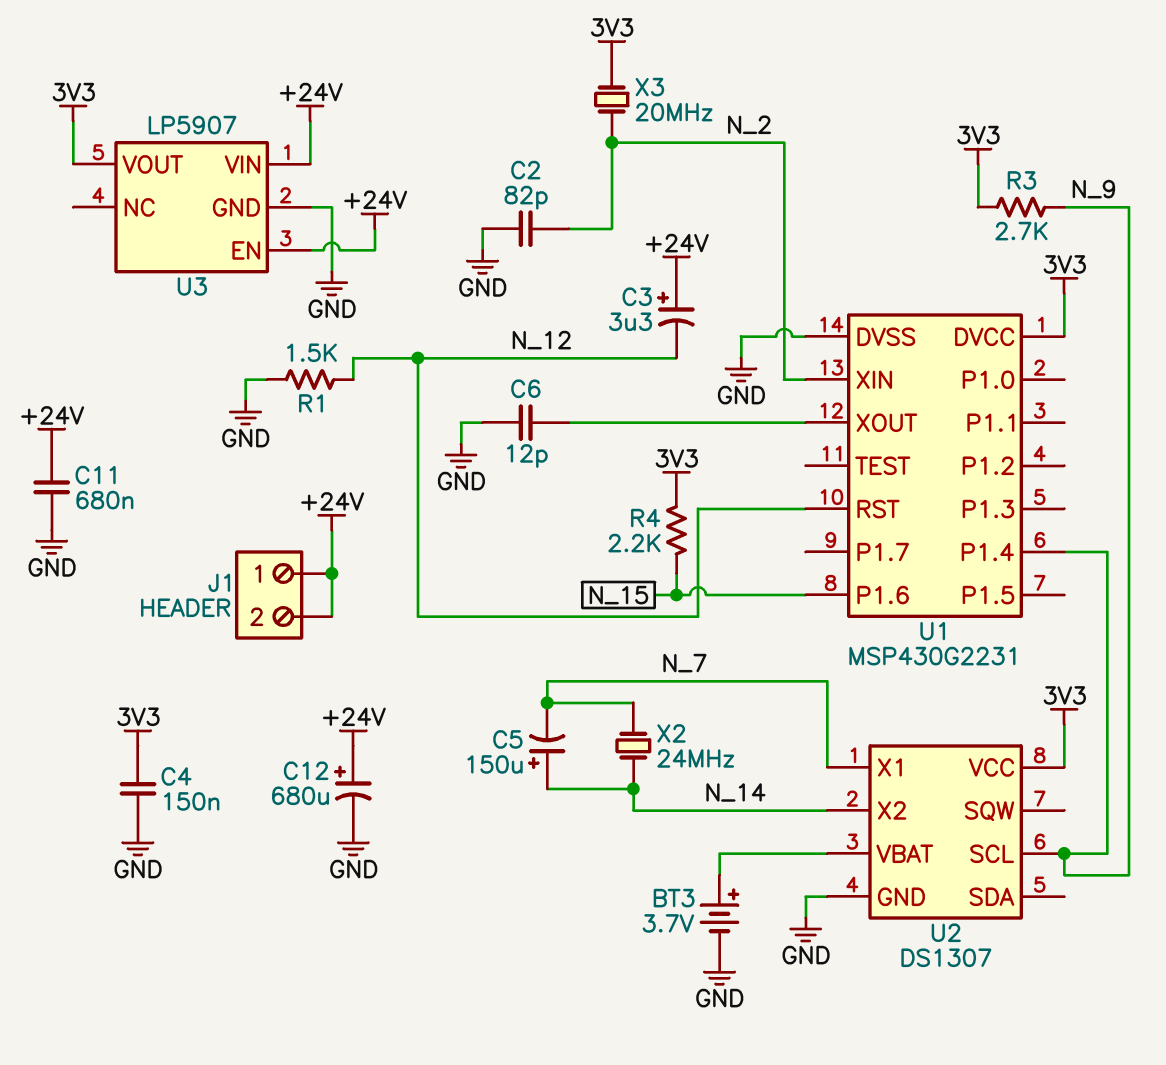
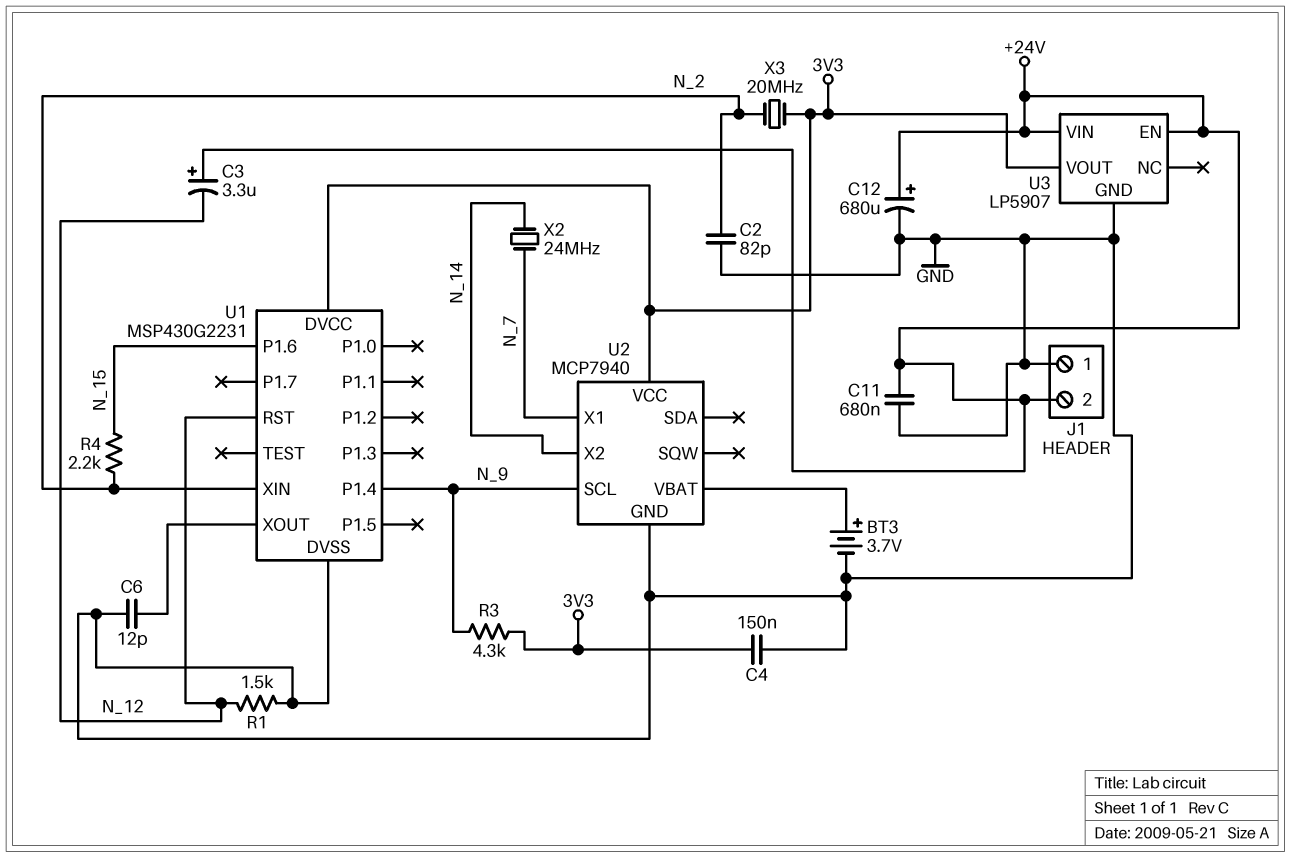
C5: 150uF (plus N_14, minus N_7) -> none
J1 pin 1: +24V -> GND
R3: 2.7k (3V3, N_9) -> 4.3k (3V3, N_9)
R4: 2.2k (3V3, N_15) -> 2.2k (N_2, N_15)
U2: DS1307 -> MCP7940

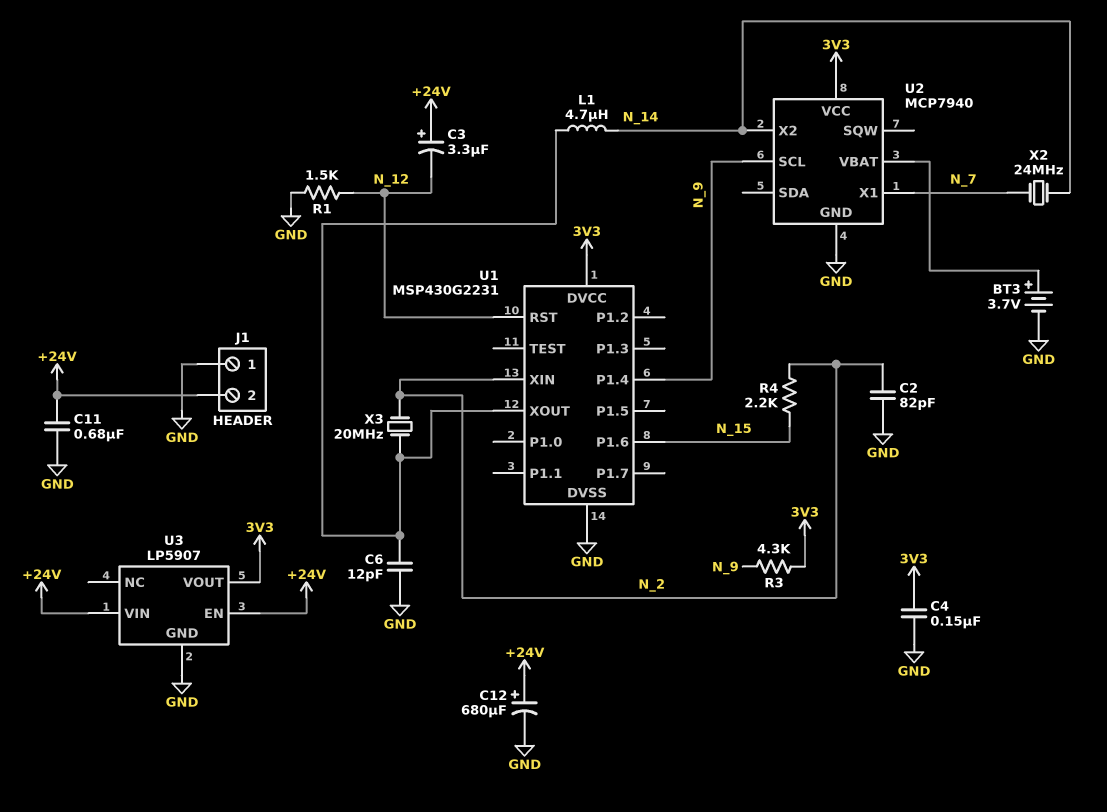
L1: none -> 4.7uH (N_14, U1/XOUT)
X3: 20MHz (3V3, N_2) -> 20MHz (N_2, U1/XOUT)

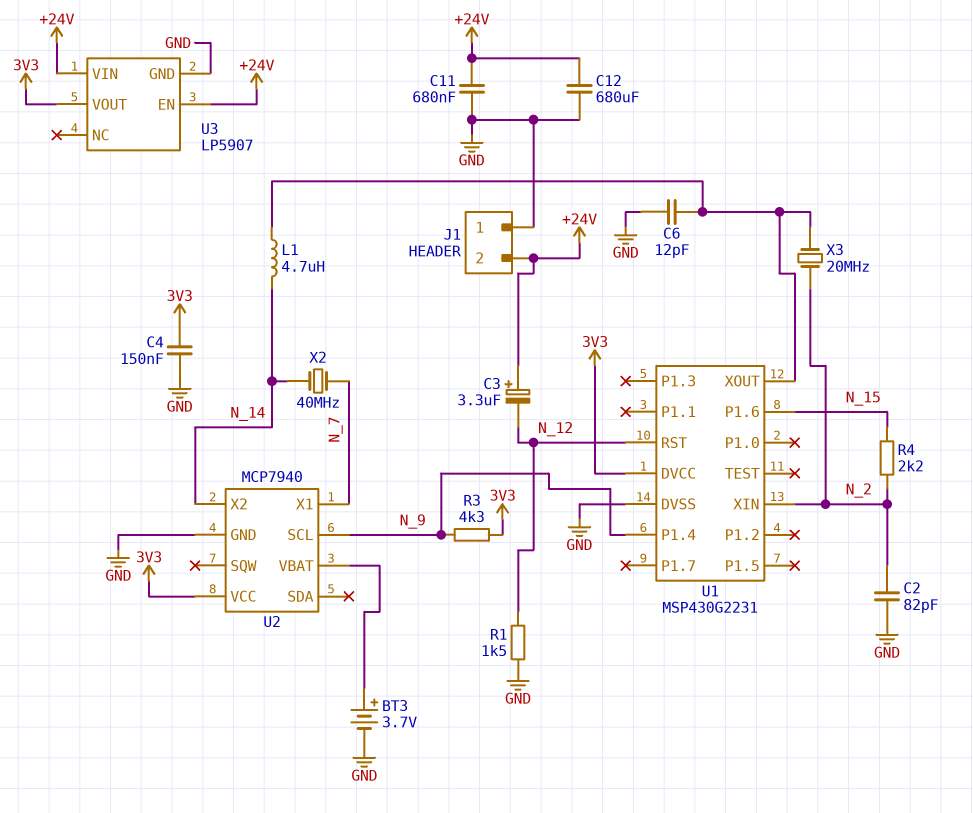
C12: 680uF (plus +24V, minus GND) -> 680uF (+24V, GND)
X2: 24MHz (N_7, N_14) -> 40MHz (N_7, N_14)

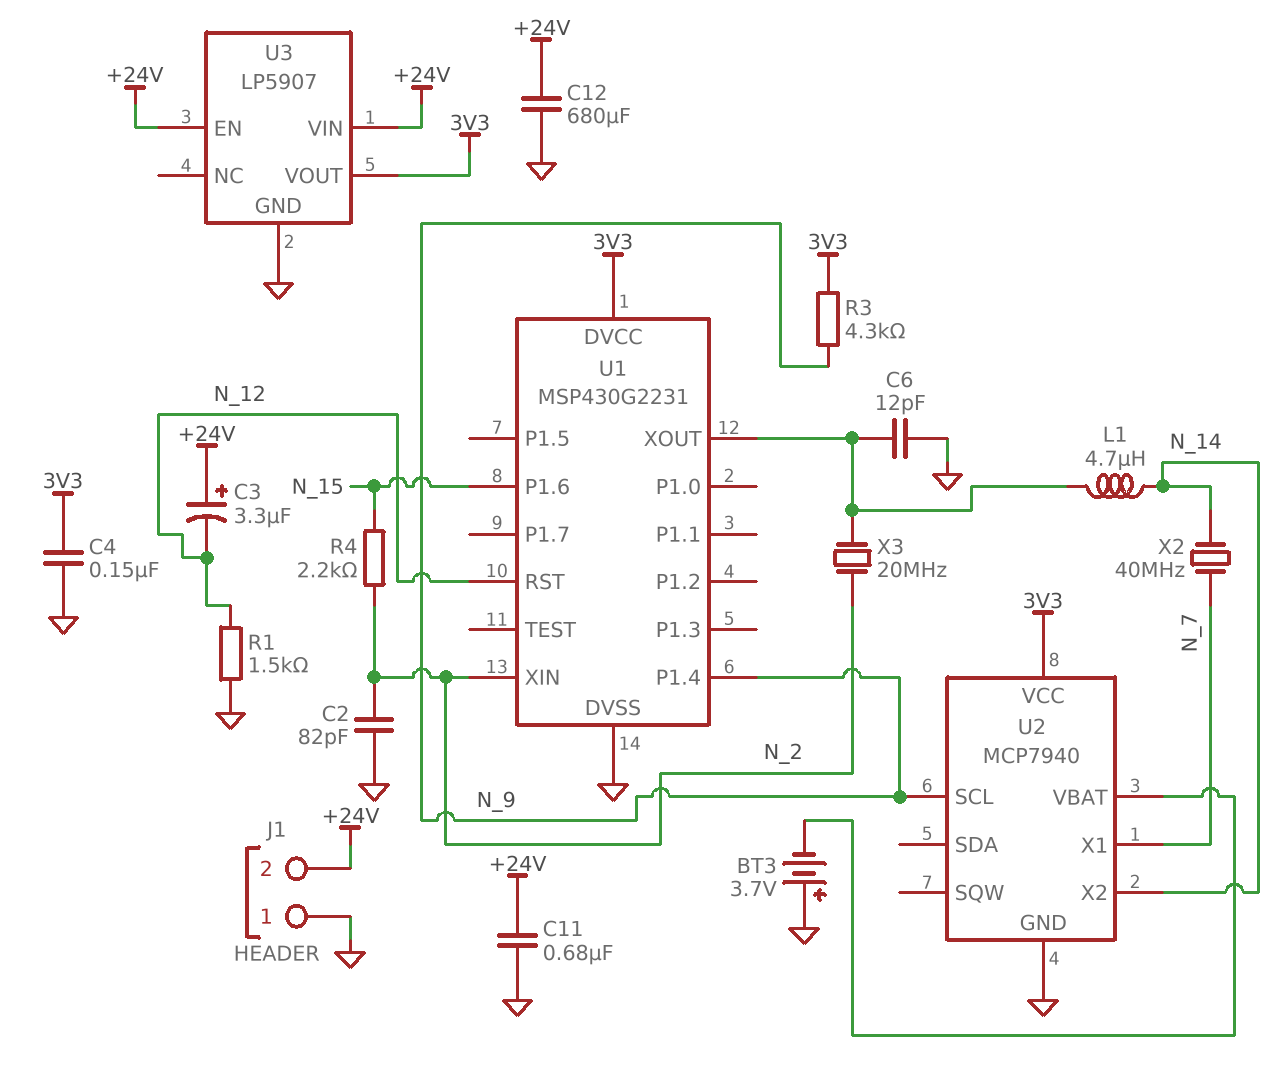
BT3: 3.7V (plus U2/VBAT, minus GND) -> 3.7V (plus GND, minus U2/VBAT)

